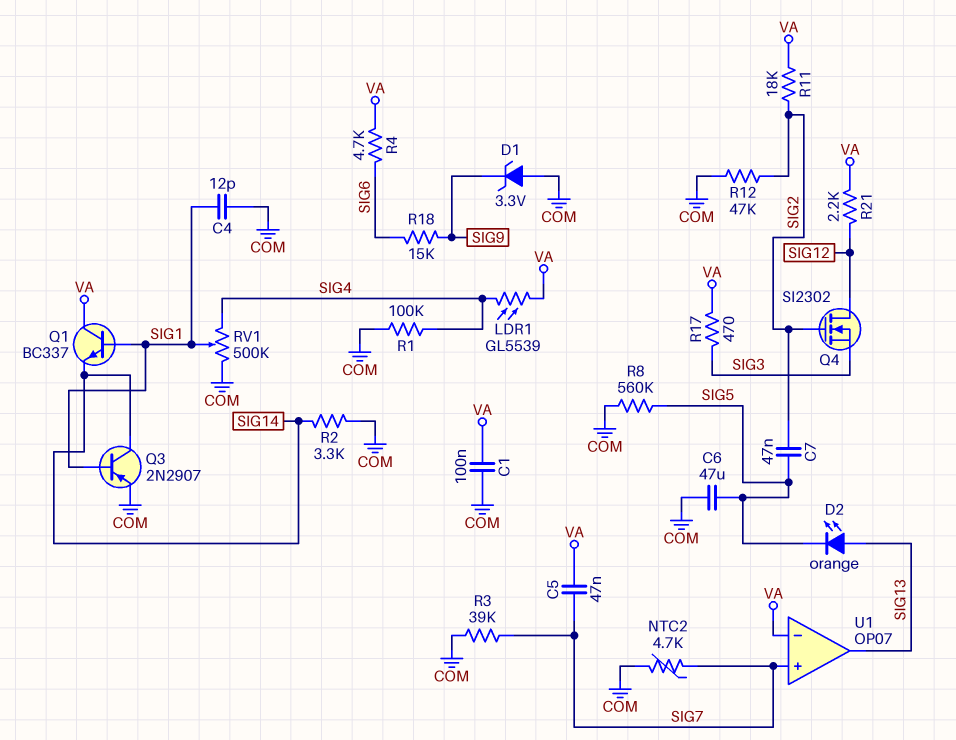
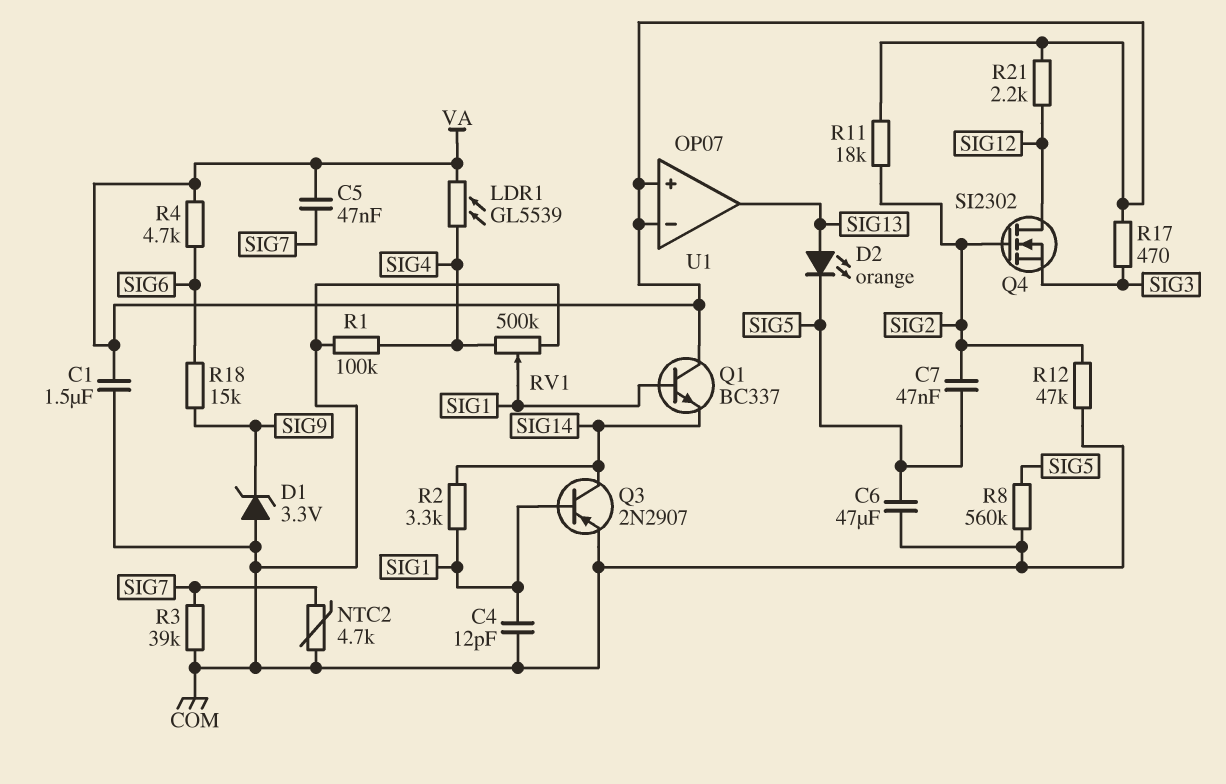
C1: 100nF (COM, VA) -> 1.5uF (COM, VA)
R2: 3.3k (COM, SIG14) -> 3.3k (SIG1, SIG14)
U1 pin in+: SIG7 -> VA

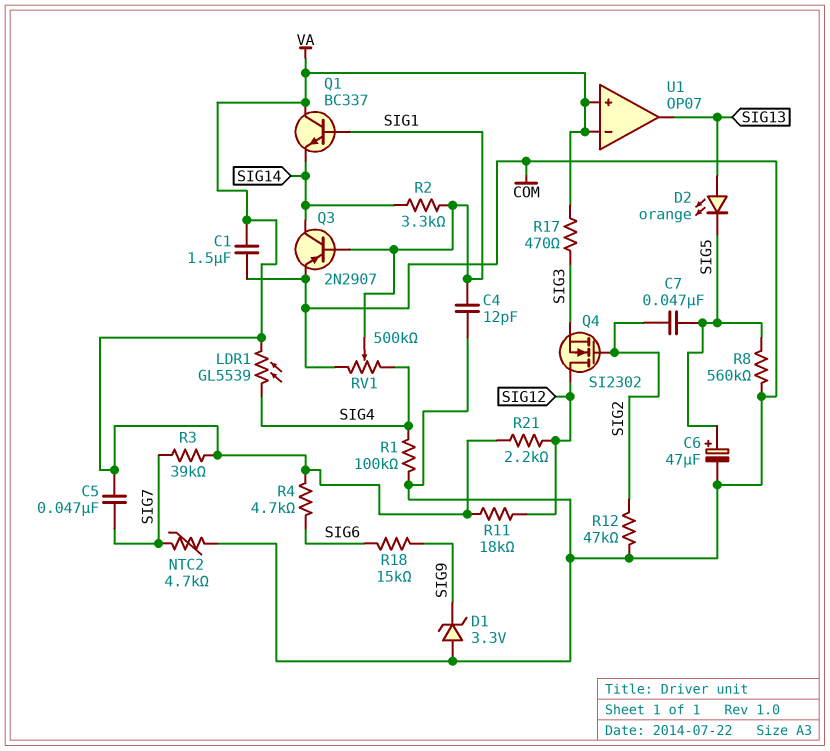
C6: 47uF (COM, SIG5) -> 47uF (plus SIG5, minus COM)
R3: 39k (COM, SIG7) -> 39k (SIG7, VA)
R11: 18k (SIG2, VA) -> 18k (SIG12, VA)

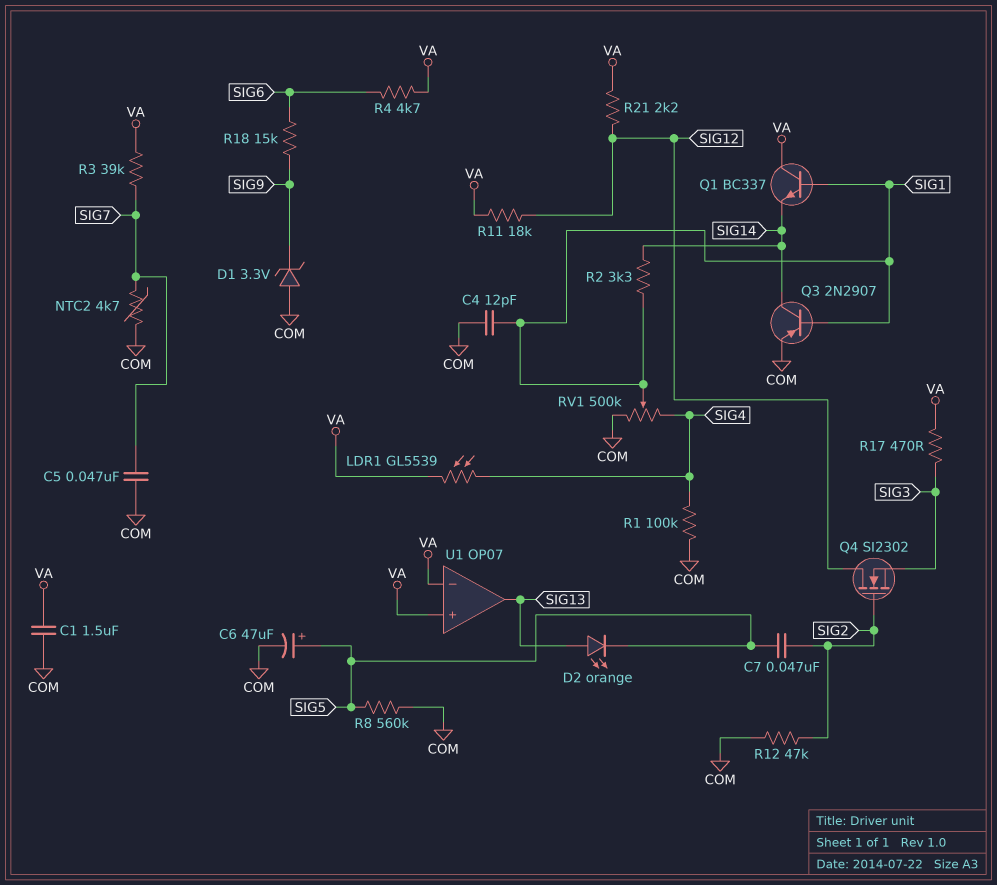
C5: 47nF (SIG7, VA) -> 47nF (COM, SIG7)

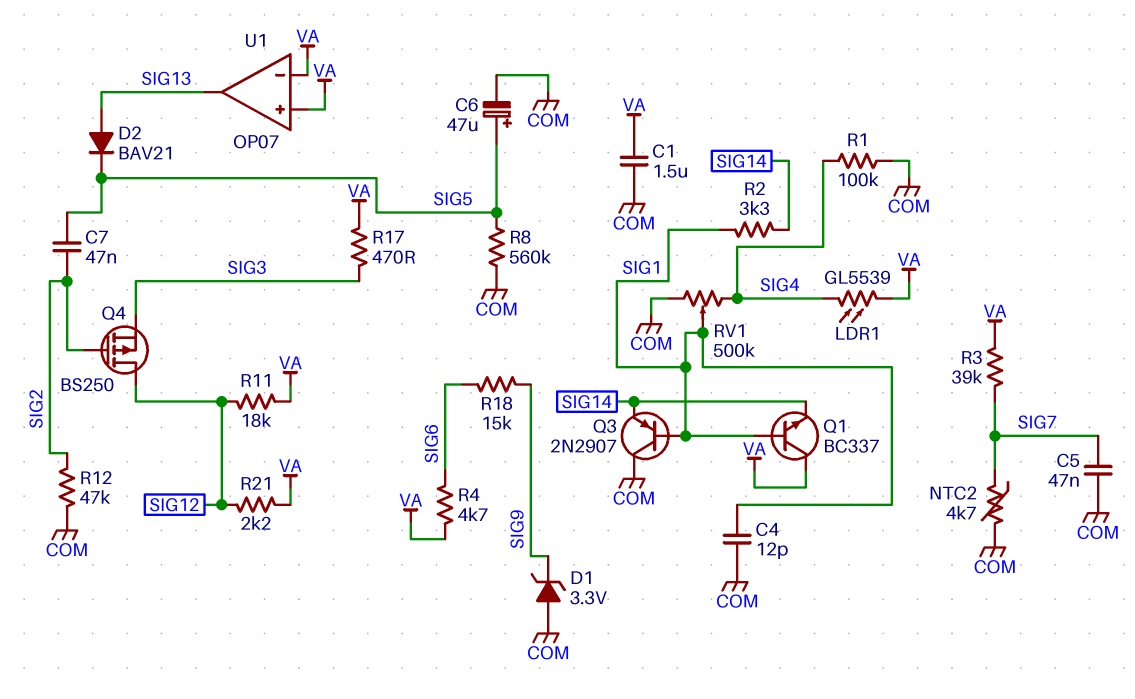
D2: LED orange (A SIG13, K SIG5) -> diode BAV21 (A SIG13, K SIG5)
Q3: PNP 2N2907 (B SIG1, C SIG14, E COM) -> PNP 2N2907 (B SIG1, C COM, E SIG14)
Q4: NMOS SI2302 (G SIG2, D SIG12, S SIG3) -> PMOS BS250 (G SIG2, D SIG12, S SIG3)

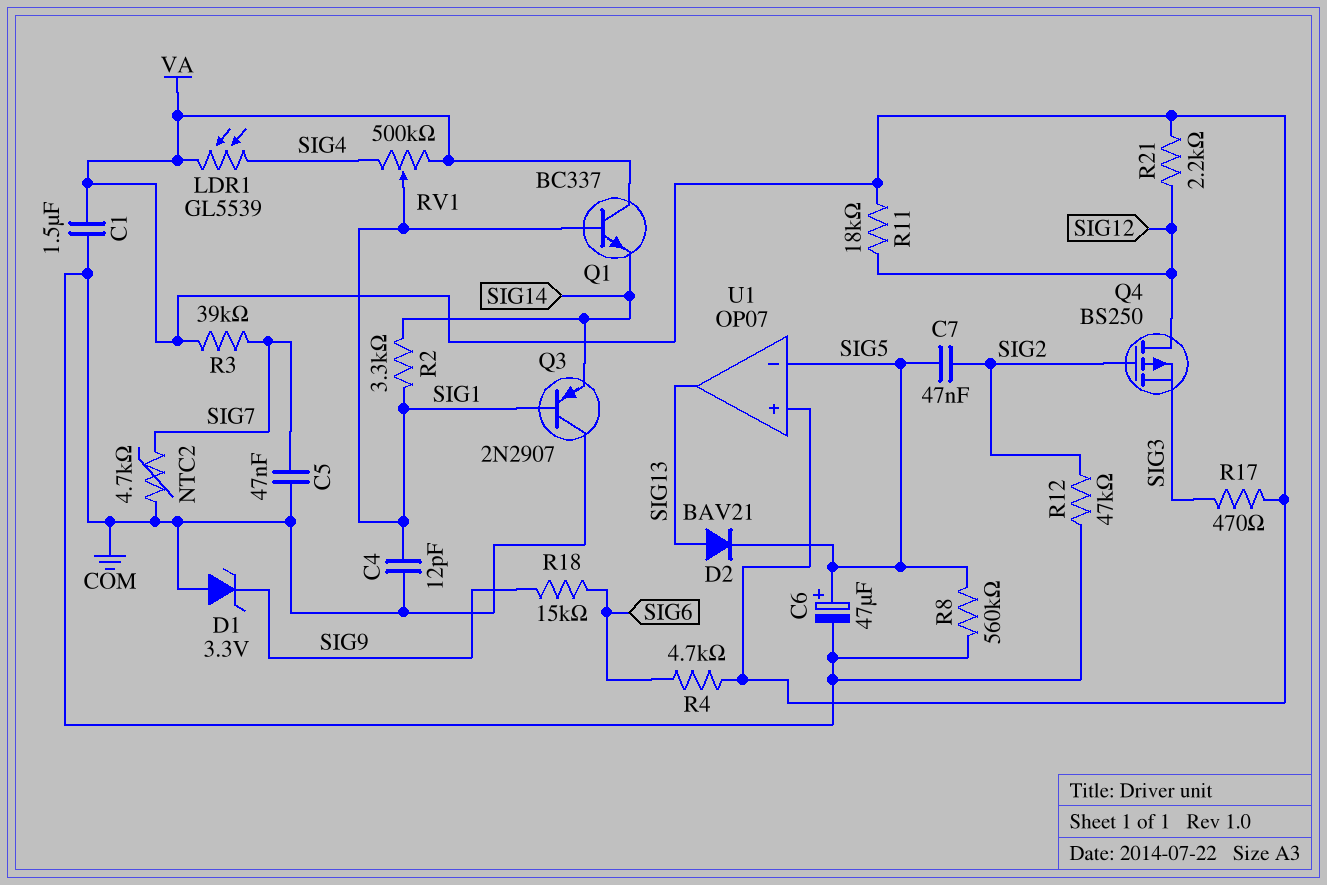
R1: 100k (COM, SIG4) -> none
RV1: 500k (COM, SIG4, wiper SIG1) -> 500k (SIG4, VA, wiper SIG1)
U1 pin in-: VA -> SIG5

